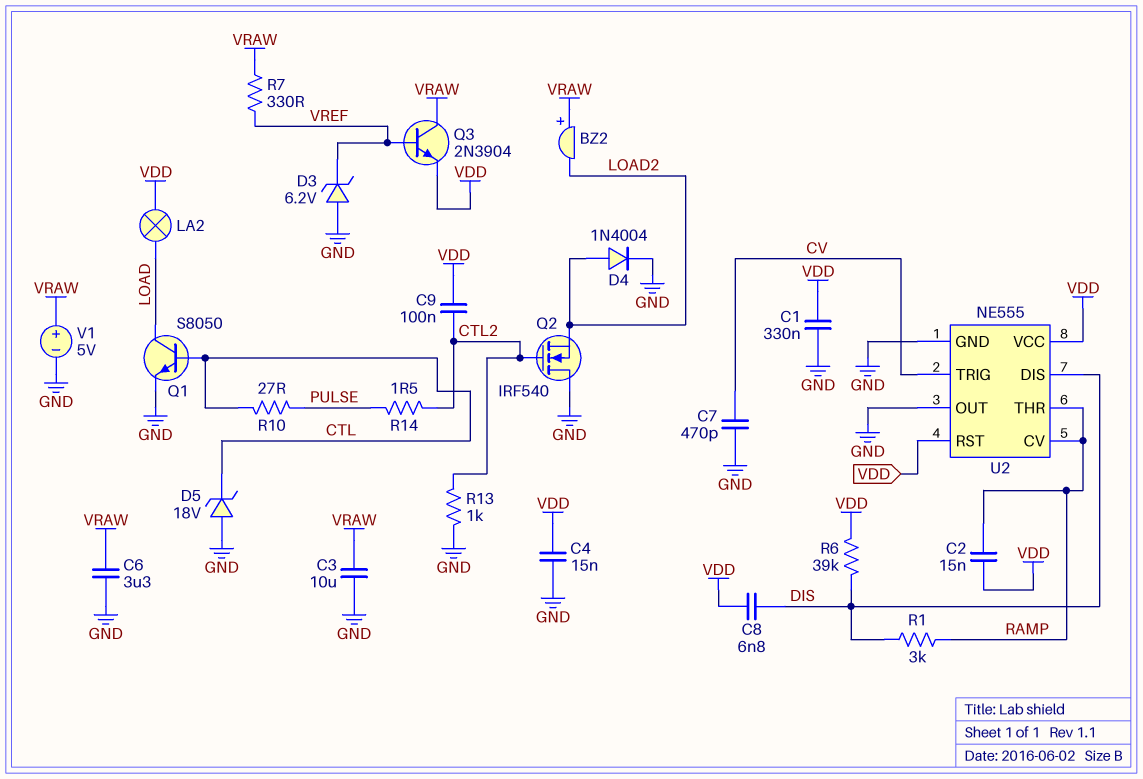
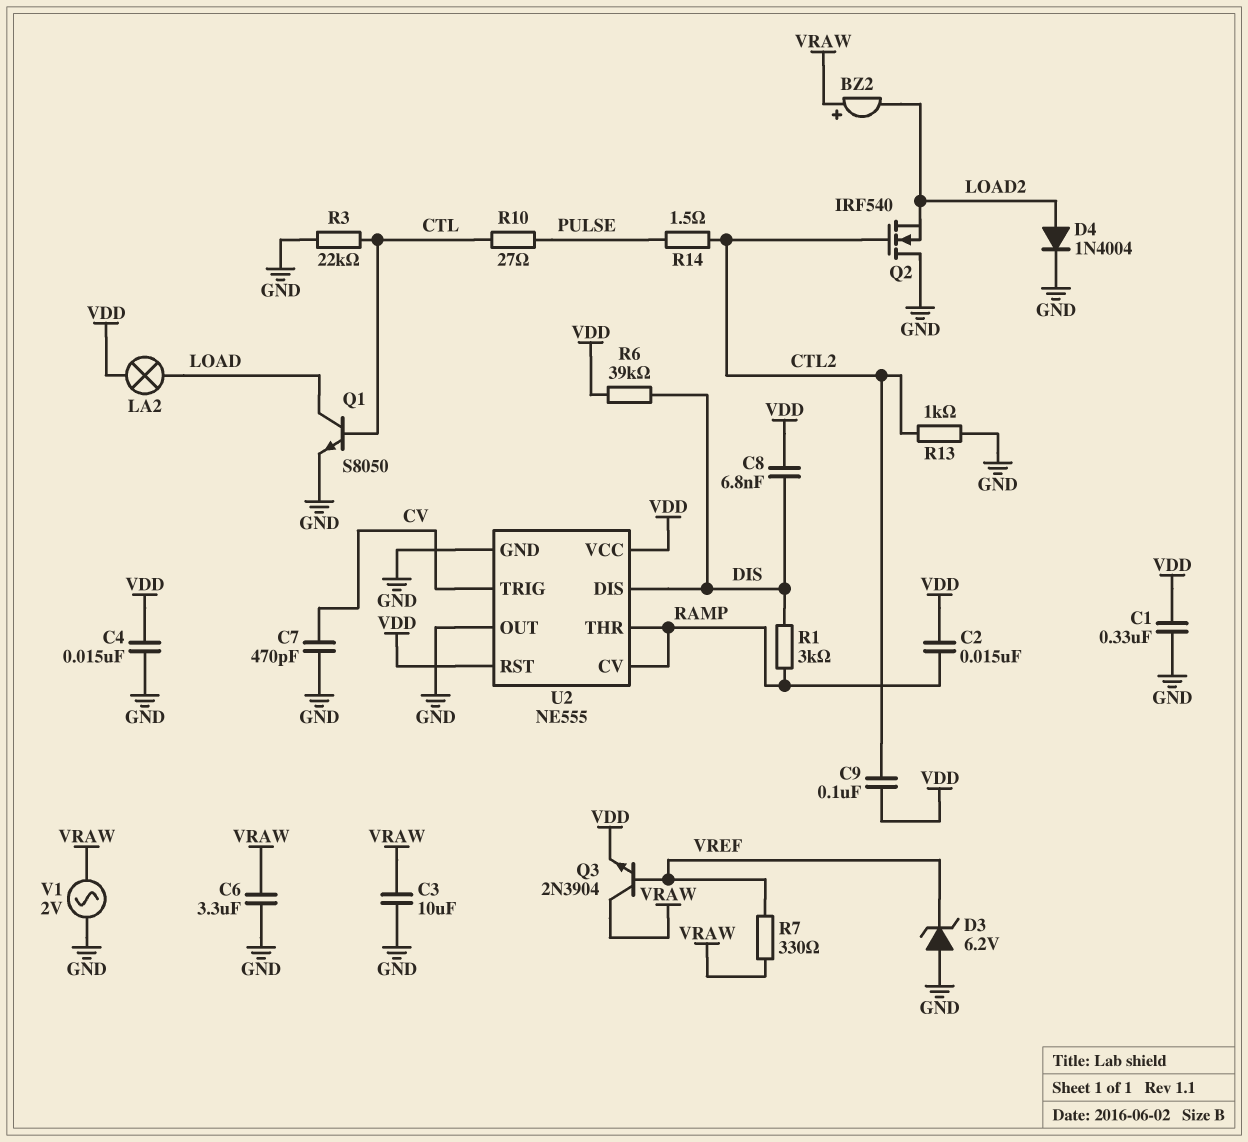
D5: zener 18V (A GND, K CTL) -> none
R3: none -> 22k (CTL, GND)
V1: 5V (plus VRAW, minus GND) -> AC 2V (GND, VRAW)

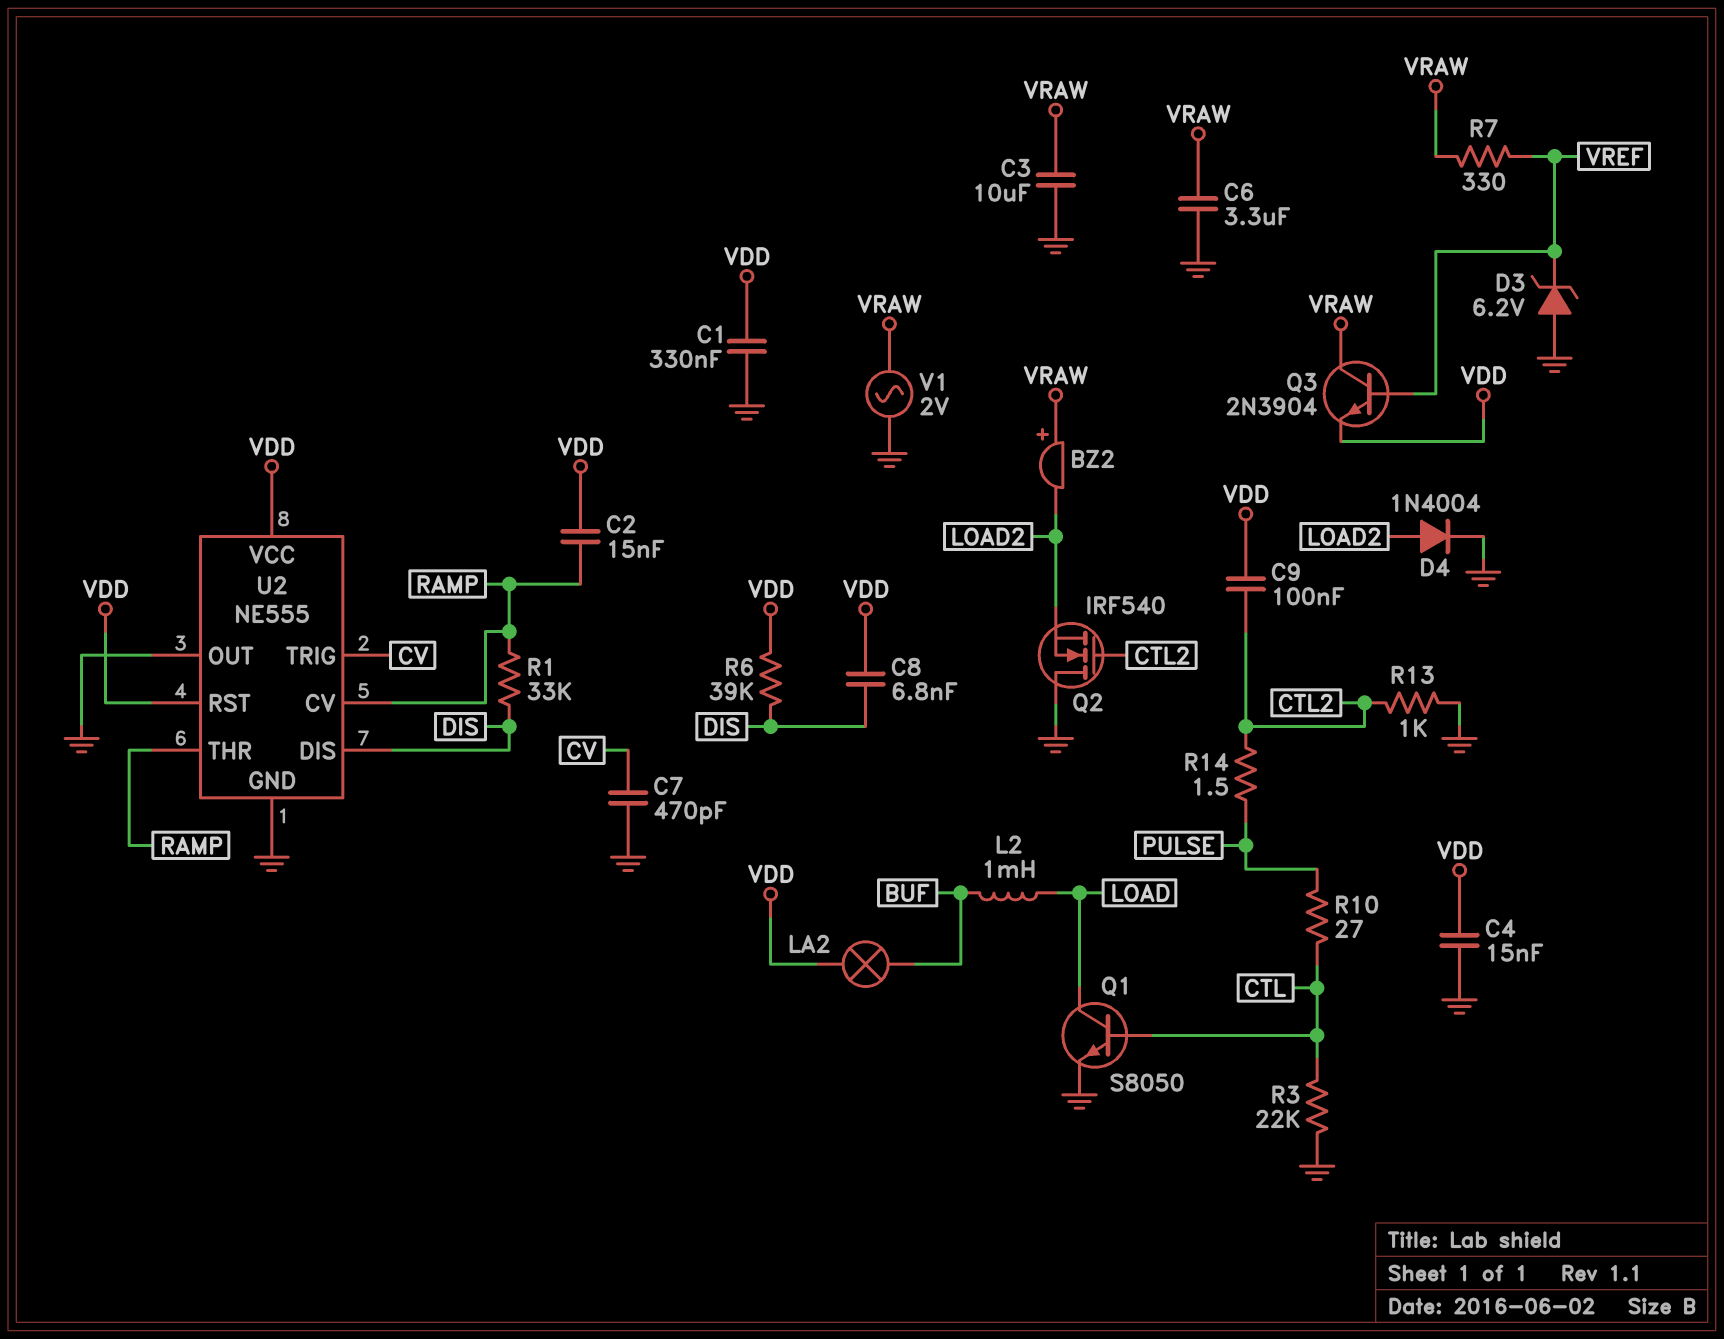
L2: none -> 1mH (BUF, LOAD)
LA2: lamp (LOAD, VDD) -> lamp (BUF, VDD)
R1: 3k (DIS, RAMP) -> 33k (DIS, RAMP)

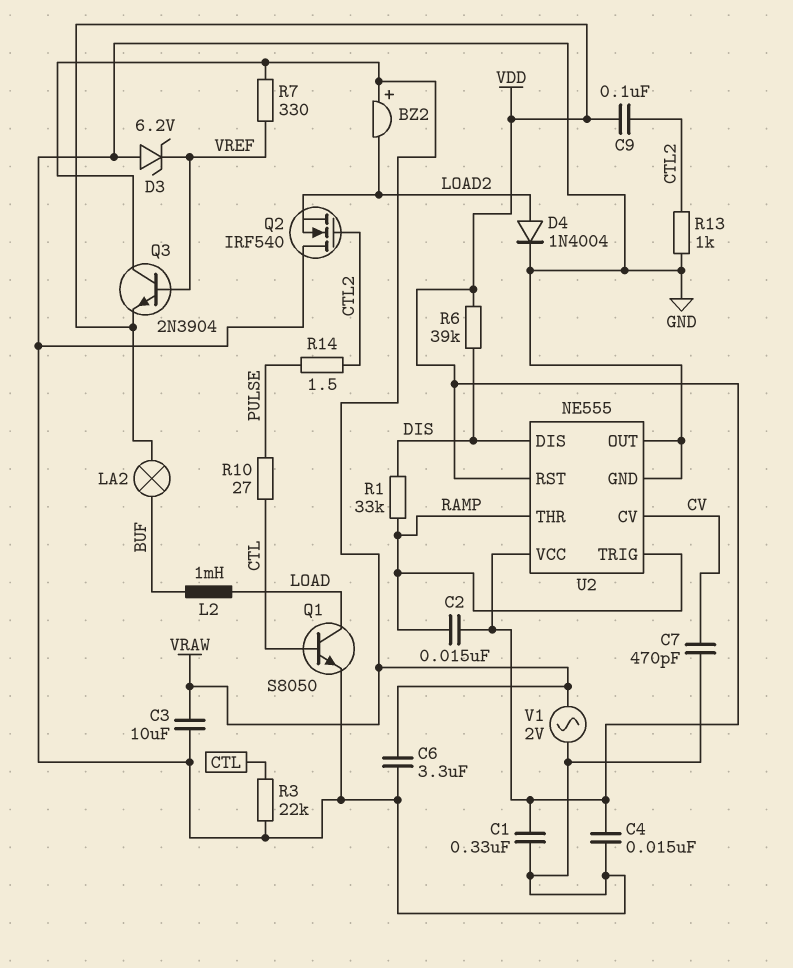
C8: 6.8nF (DIS, VDD) -> none
U2 pin CV: RAMP -> CV
U2 pin TRIG: CV -> RAMP

